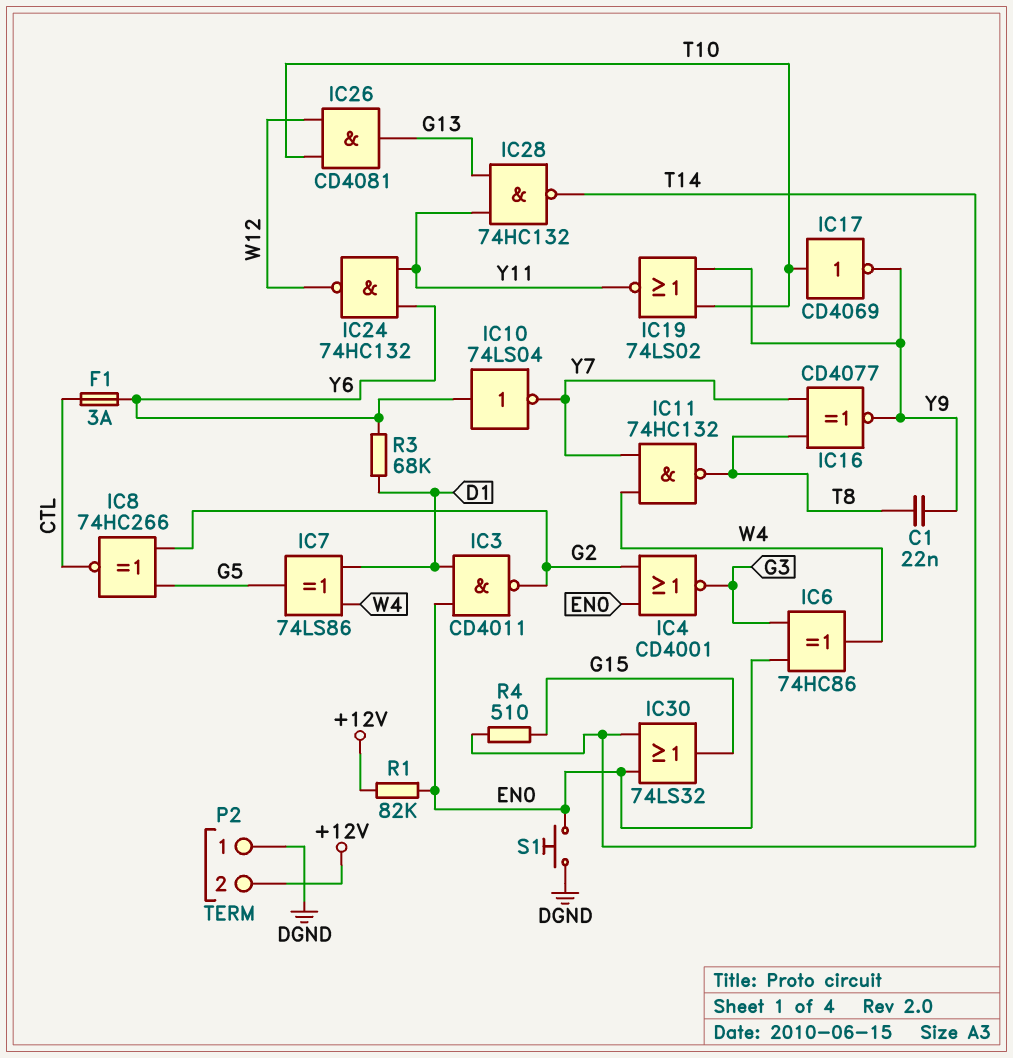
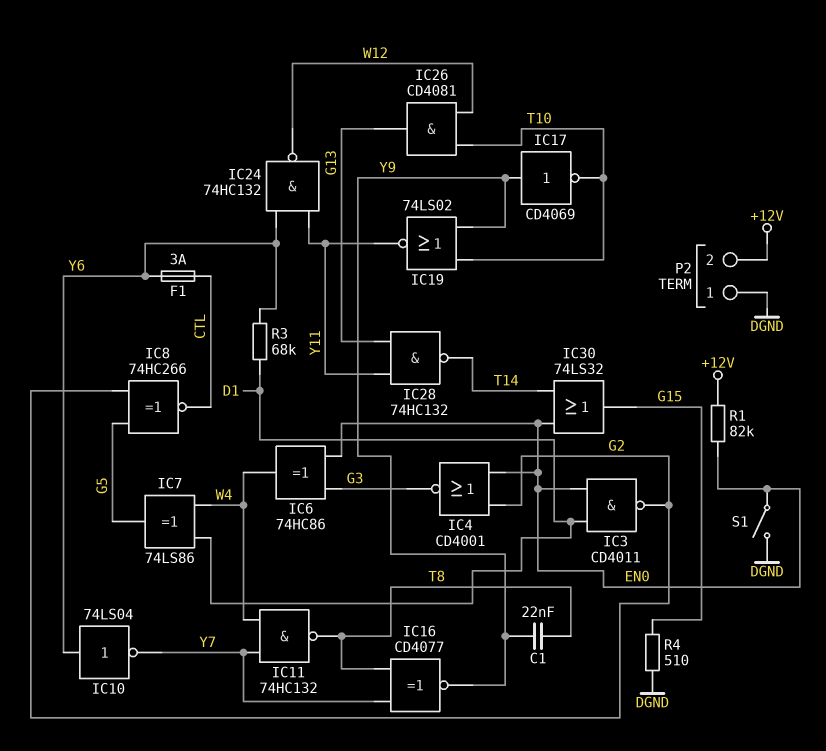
IC17: NOT CD4069 (in T10, out Y9) -> NOT CD4069 (in Y9, out T10)
R4: 510 (G15, T14) -> 510 (DGND, G15)
S1: button (DGND, EN0) -> switch (DGND, EN0)

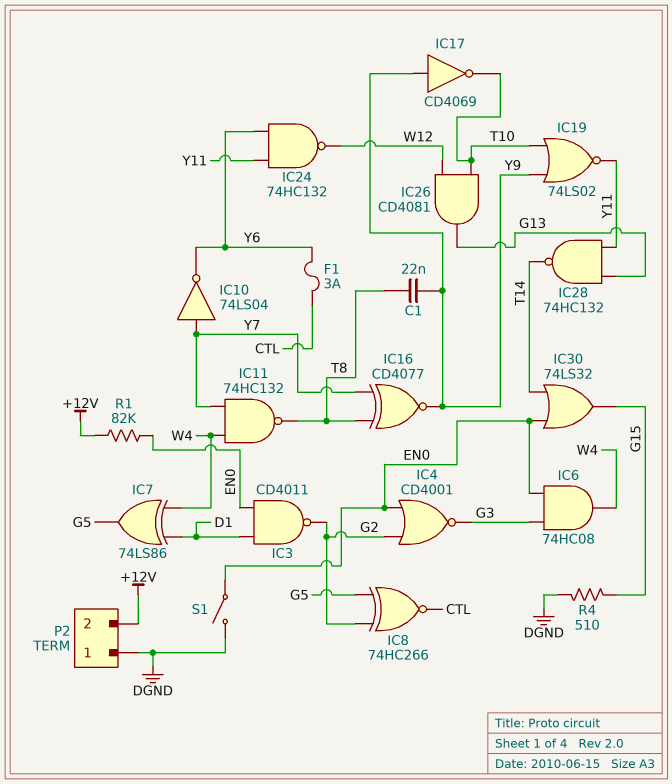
IC6: XOR 74HC86 (in EN0, in G3, out W4) -> AND 74HC08 (in EN0, in G3, out W4)
IC10: NOT 74LS04 (in Y6, out Y7) -> NOT 74LS04 (in Y7, out Y6)
R3: 68k (D1, Y6) -> none

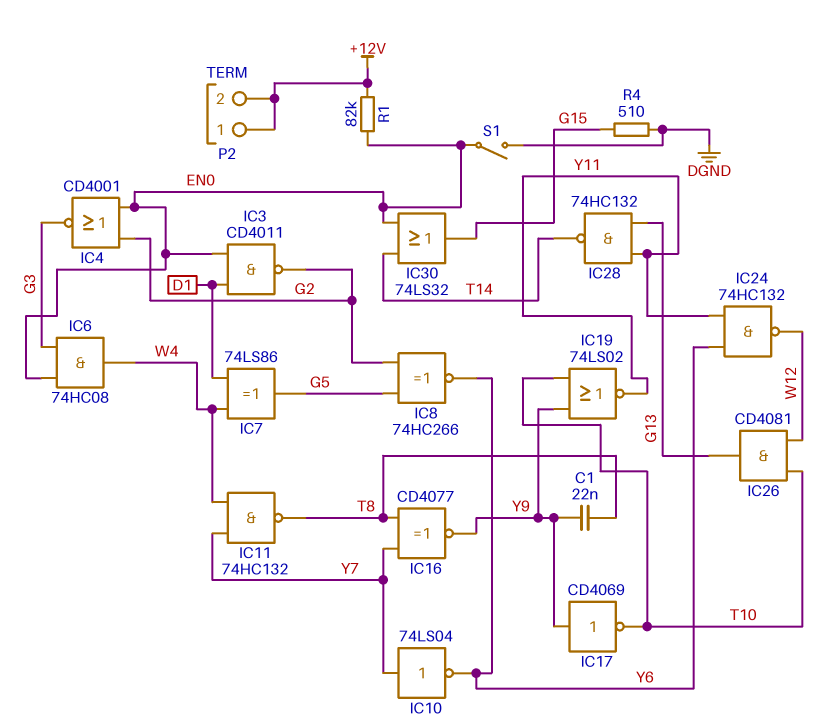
F1: 3A (CTL, Y6) -> none
IC8: XNOR 74HC266 (in G2, in G5, out CTL) -> XNOR 74HC266 (in G2, in G5, out Y6)
P2 pin 1: DGND -> +12V

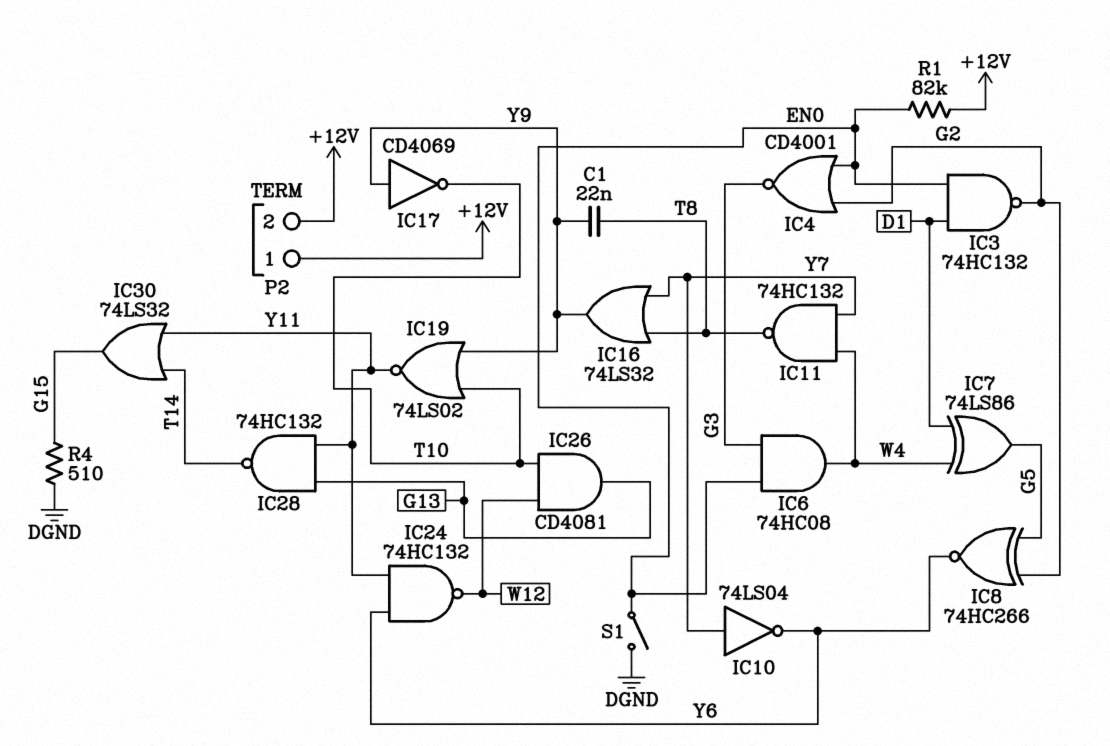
IC3: NAND CD4011 (in D1, in EN0, out G2) -> NAND 74HC132 (in D1, in EN0, out G2)
IC16: XNOR CD4077 (in T8, in Y7, out Y9) -> OR 74LS32 (in T8, in Y7, out Y9)
IC30: OR 74LS32 (in EN0, in T14, out G15) -> OR 74LS32 (in T14, in Y11, out G15)

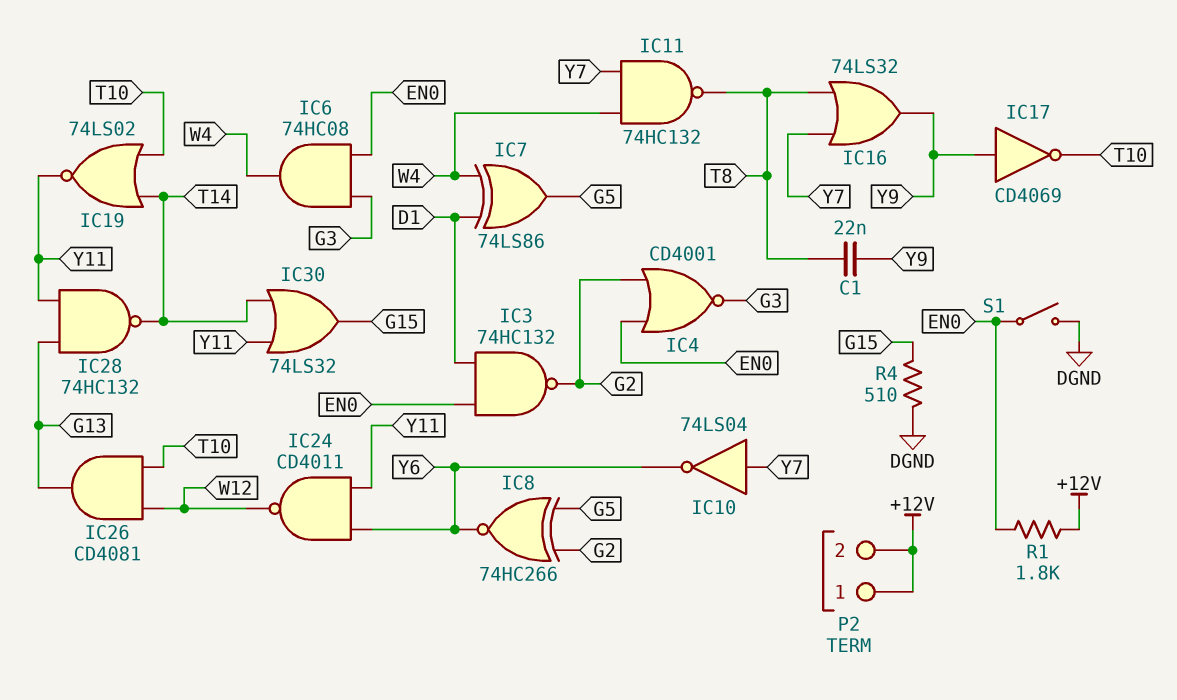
IC19: NOR 74LS02 (in T10, in Y9, out Y11) -> NOR 74LS02 (in T10, in T14, out Y11)
IC24: NAND 74HC132 (in Y6, in Y11, out W12) -> NAND CD4011 (in Y6, in Y11, out W12)
R1: 82k (+12V, EN0) -> 1.8k (+12V, EN0)

